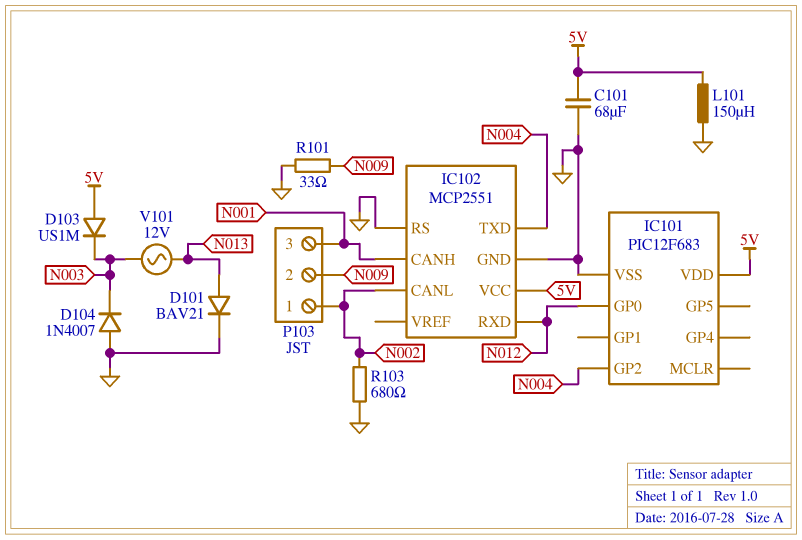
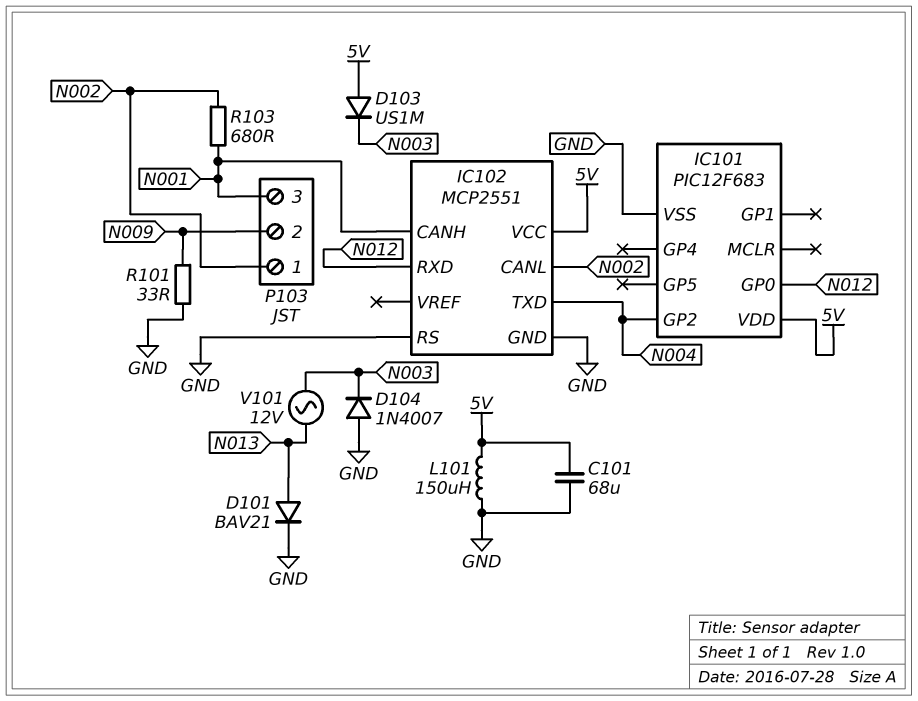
R103: 680 (GND, N002) -> 680 (N001, N002)

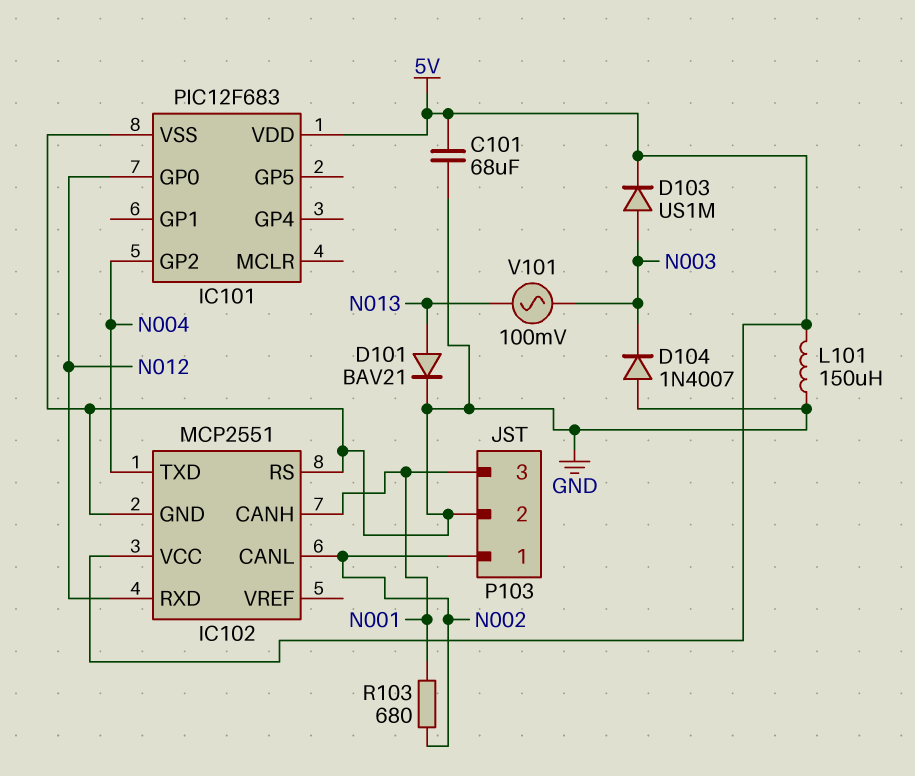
D103: diode US1M (A 5V, K N003) -> diode US1M (A N003, K 5V)
P103 pin 2: N009 -> GND
R101: 33 (GND, N009) -> none
V101: AC 12V (N003, N013) -> AC 100mV (N003, N013)

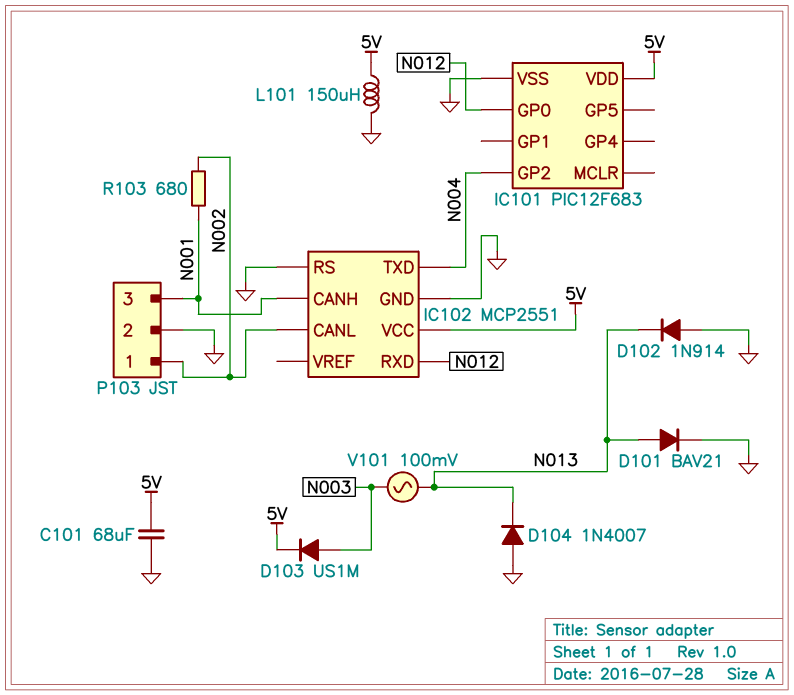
D102: none -> diode 1N914 (A GND, K N013)
D104: diode 1N4007 (A GND, K N003) -> diode 1N4007 (A GND, K N013)

